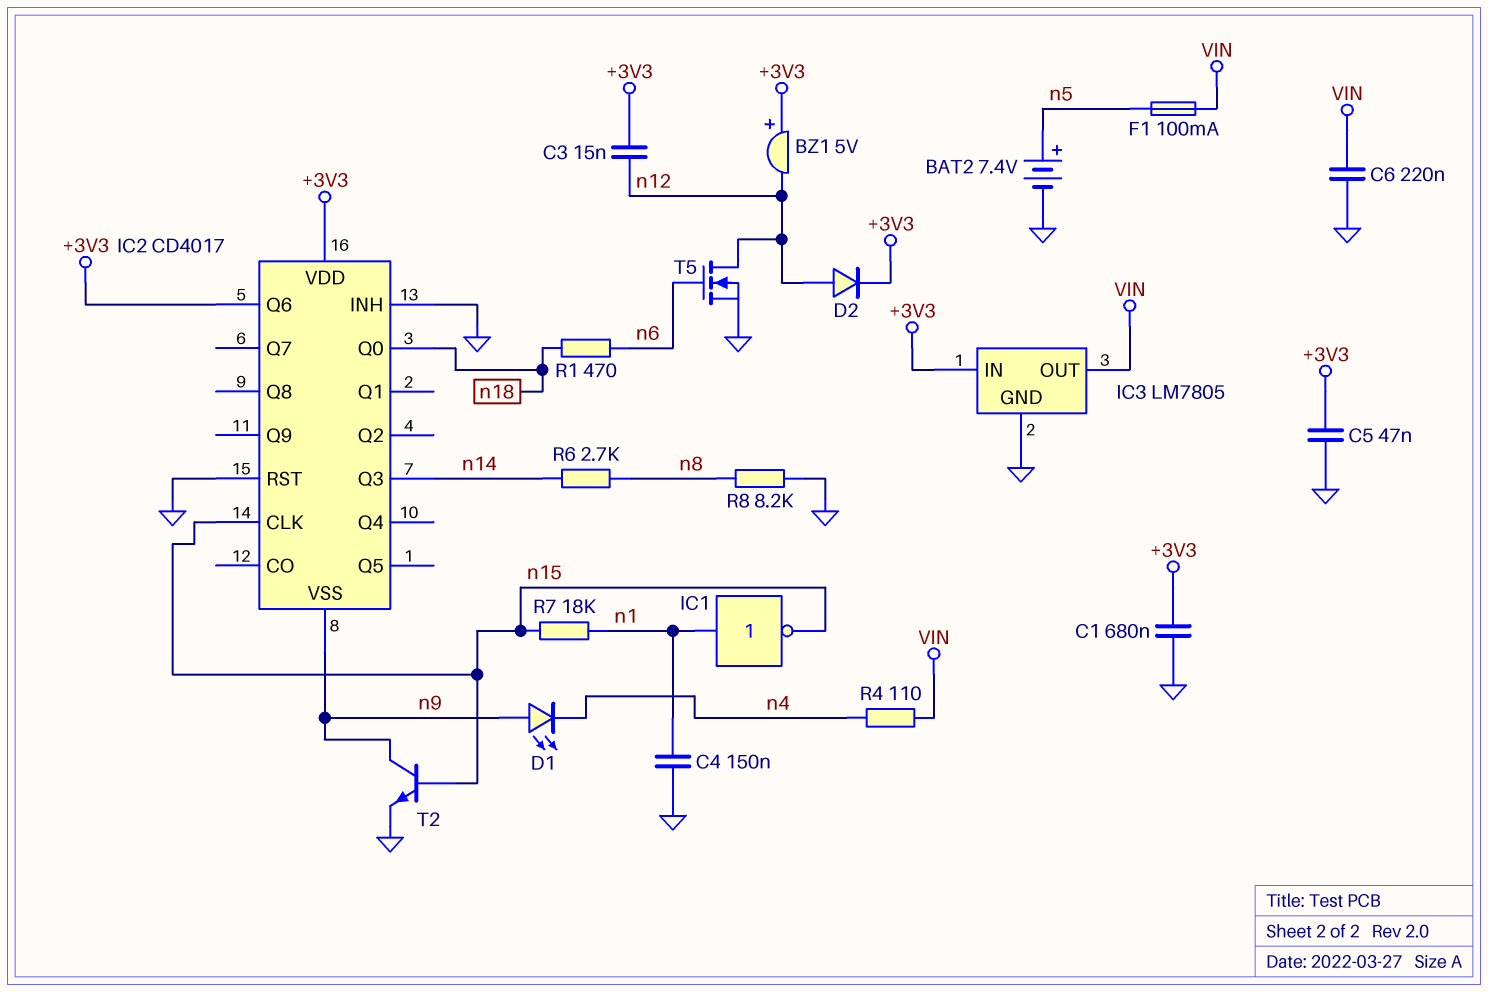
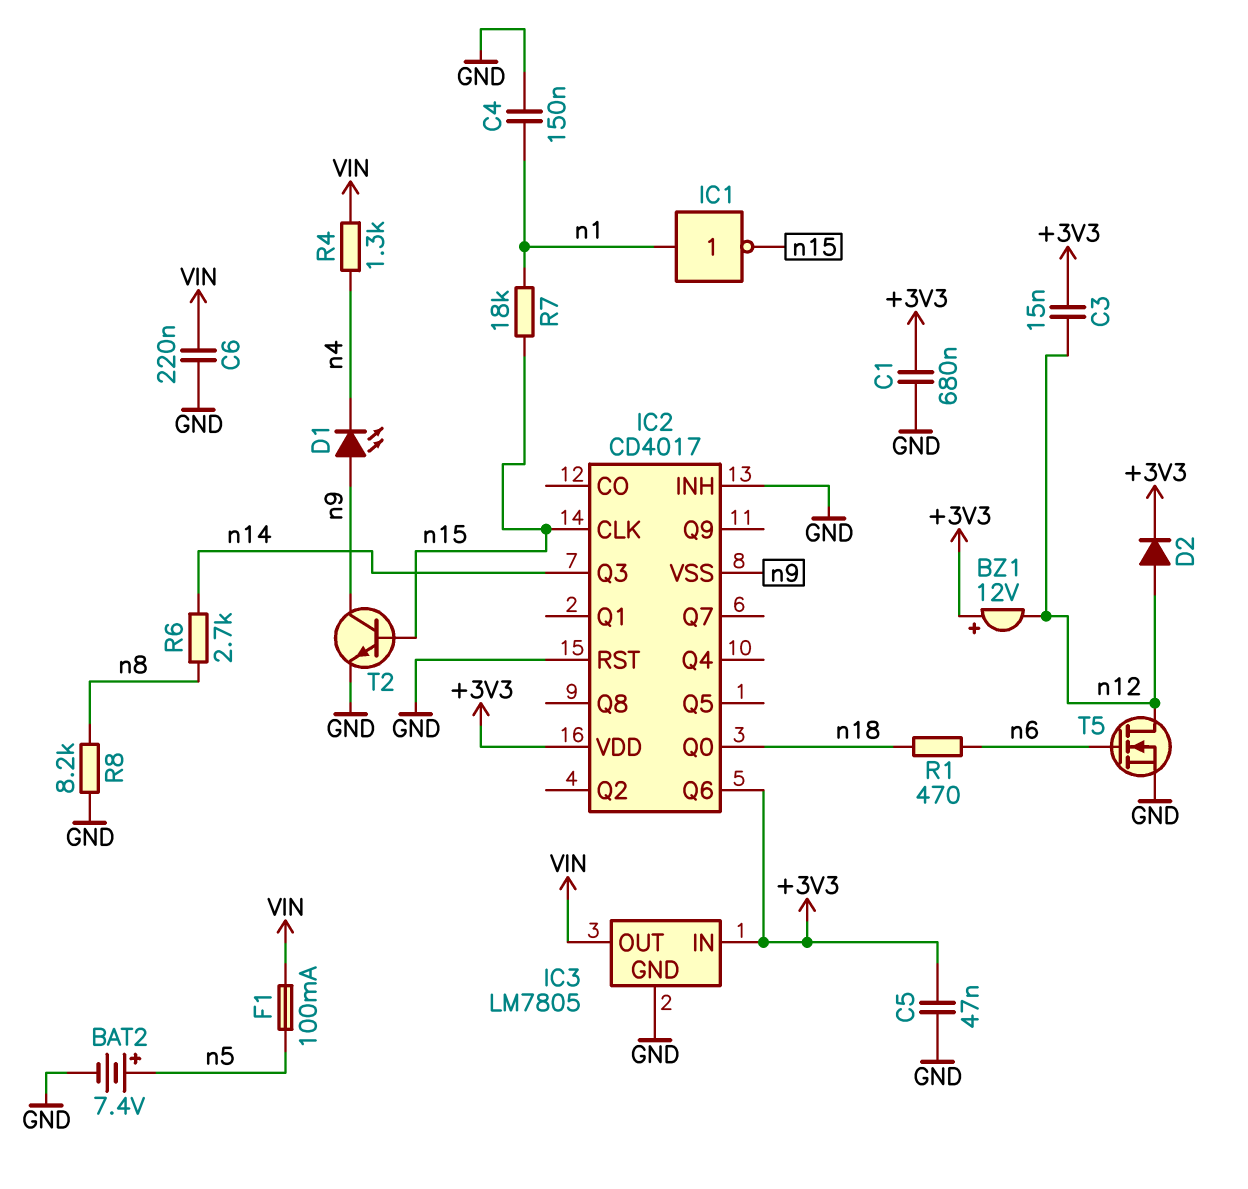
BZ1: buzzer 5V (plus +3V3, minus n12) -> buzzer 12V (plus +3V3, minus n12)
R4: 110 (VIN, n4) -> 1.3k (VIN, n4)

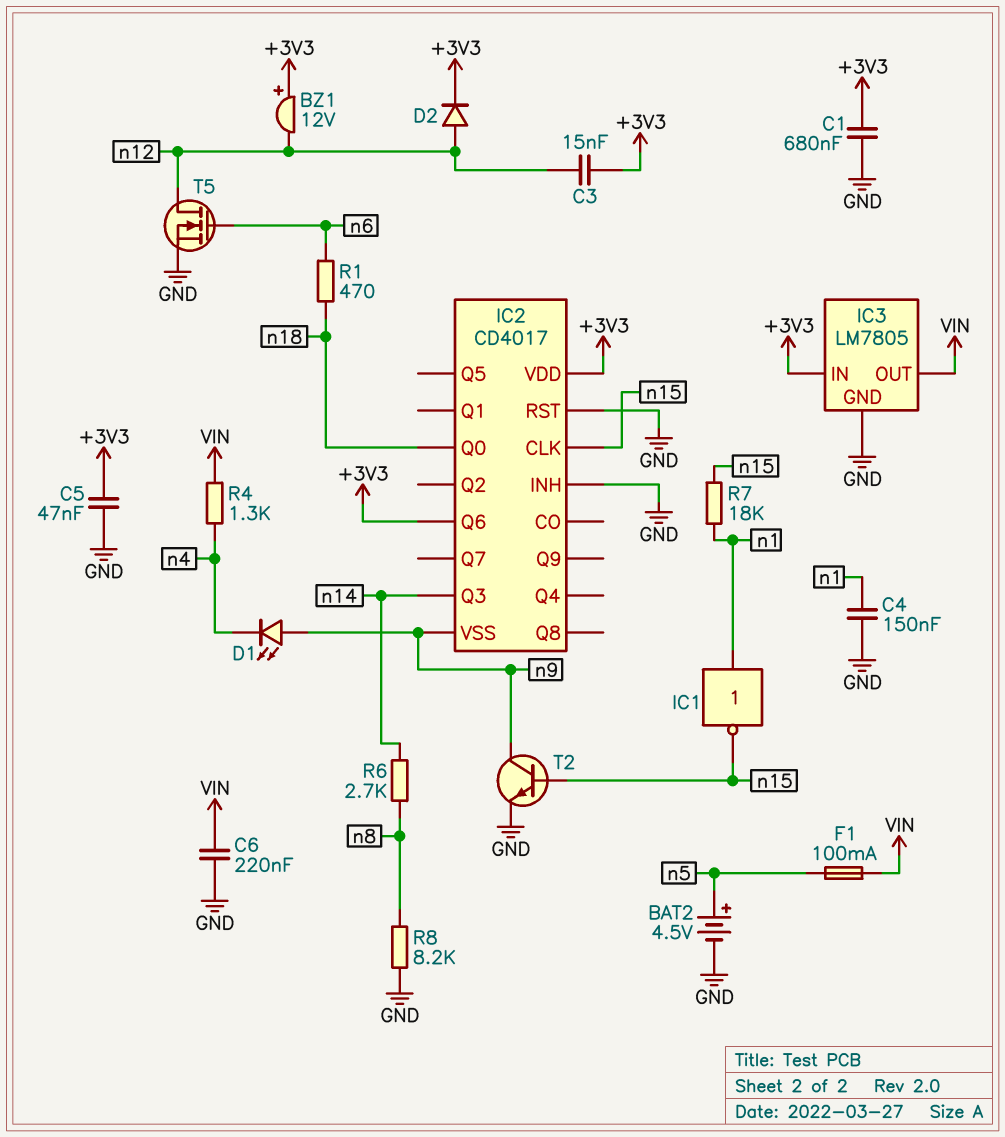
BAT2: 7.4V (plus n5, minus GND) -> 4.5V (plus n5, minus GND)

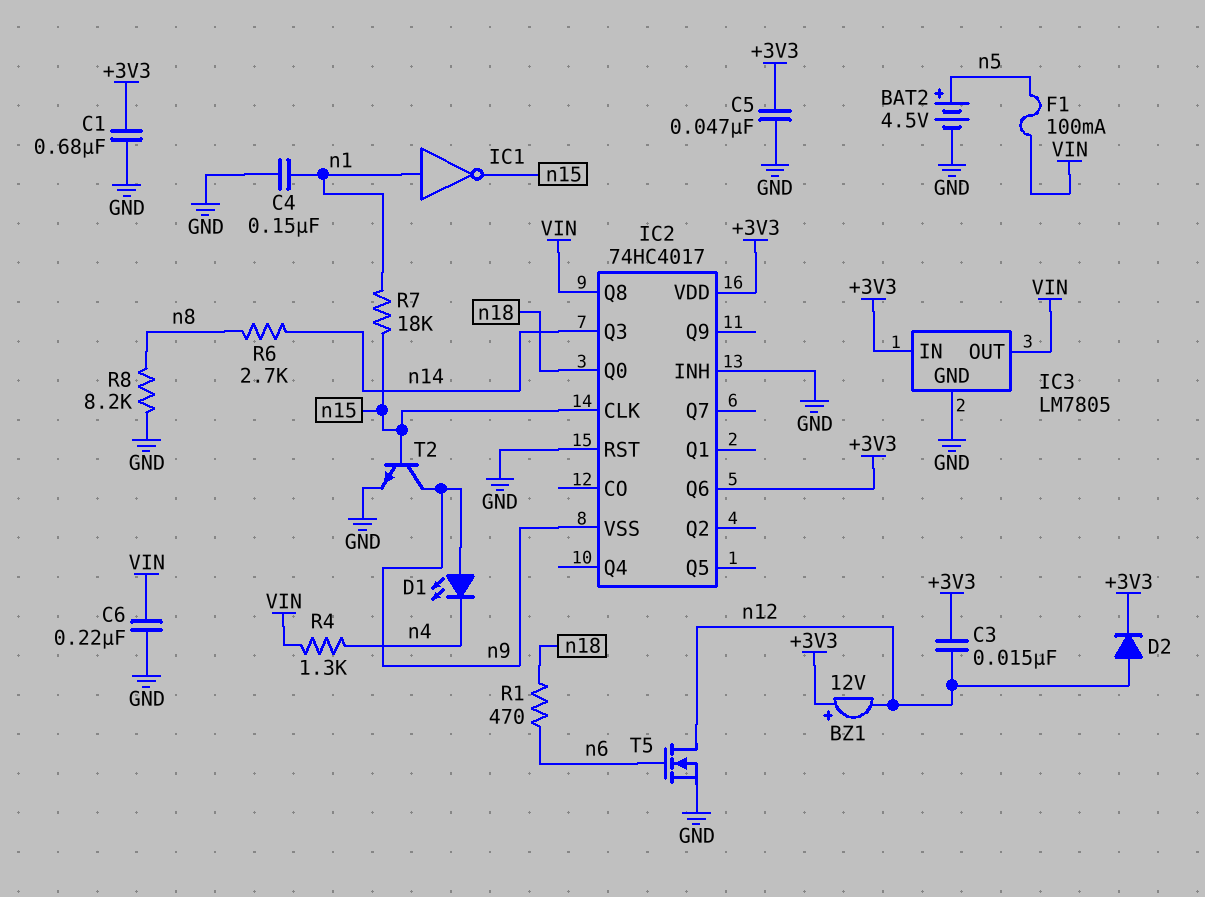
IC2: CD4017 -> 74HC4017
IC2 pin Q8: none -> VIN

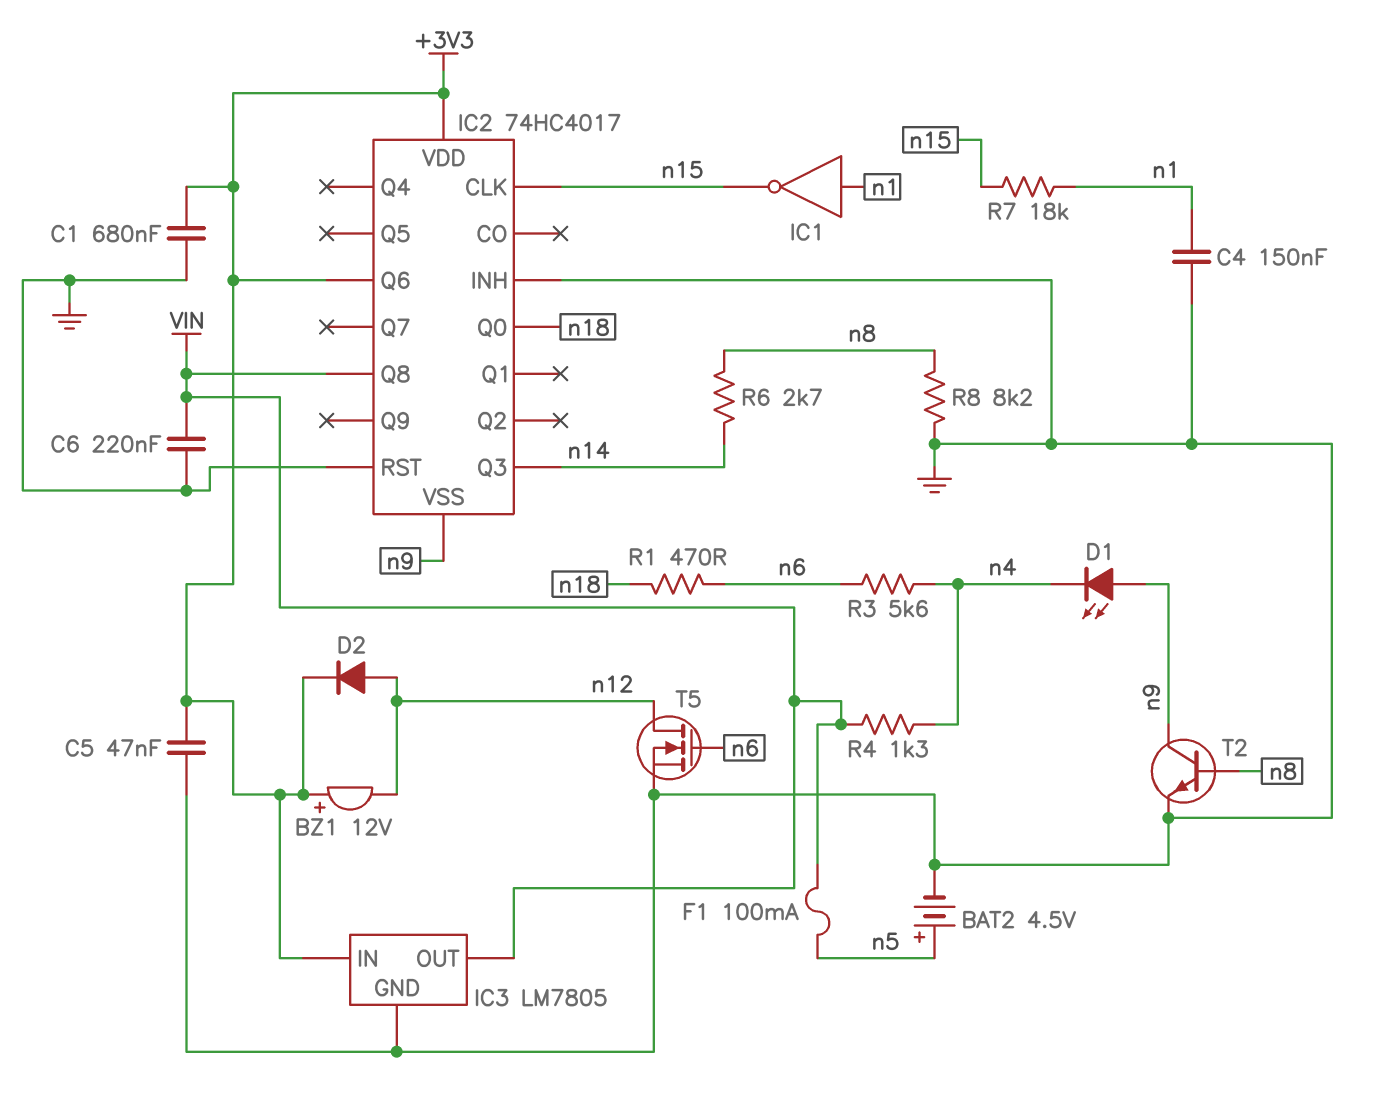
C3: 15nF (+3V3, n12) -> none
R3: none -> 5.6k (n4, n6)
T2: NPN (B n15, C n9, E GND) -> NPN (B n8, C n9, E GND)

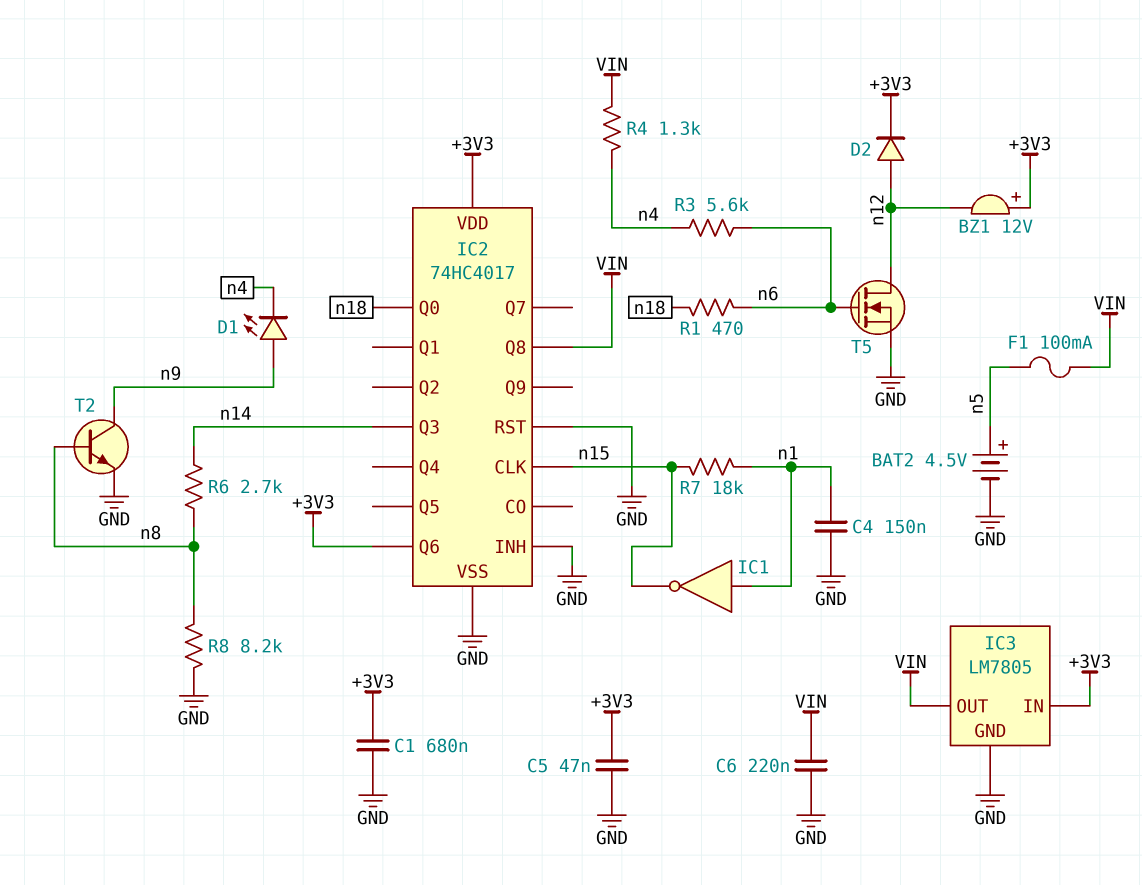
IC2 pin VSS: n9 -> GND

